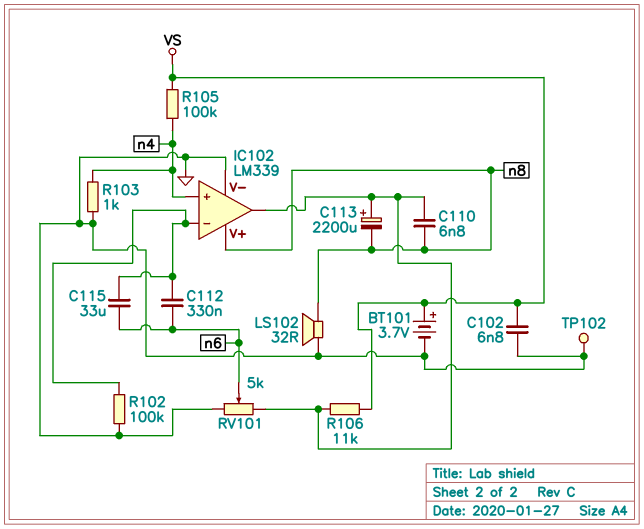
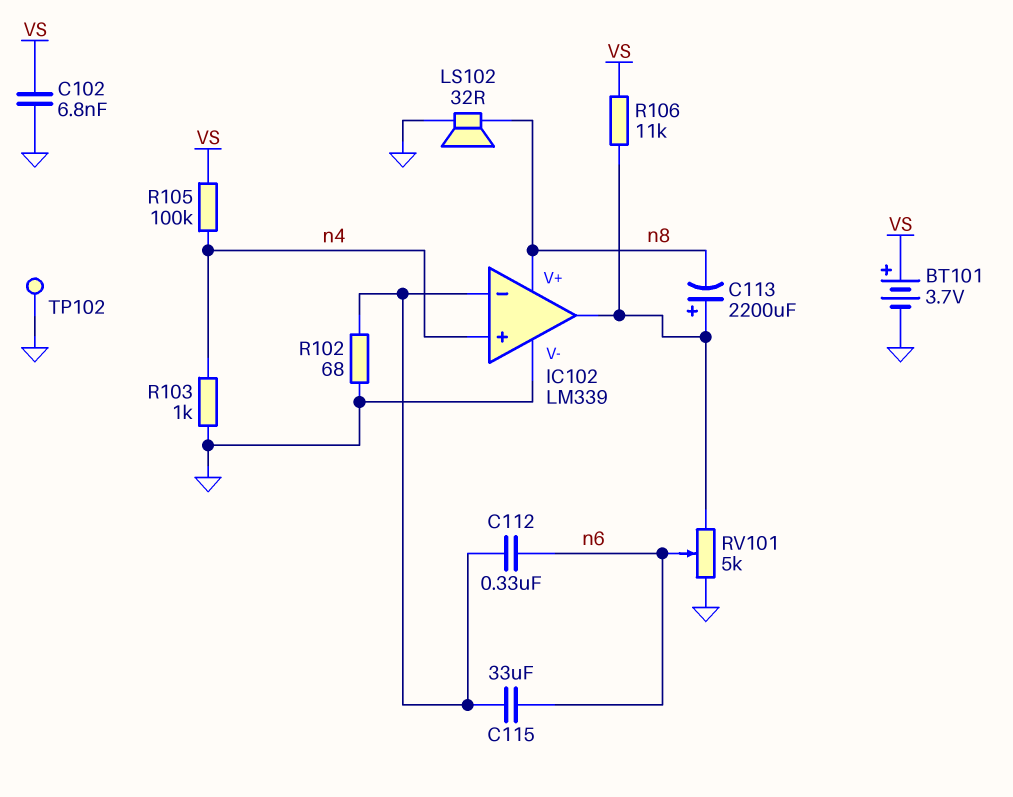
C110: 6.8nF (IC102/out, n8) -> none
R102: 100k (GND, IC102/in-) -> 68 (GND, IC102/in-)

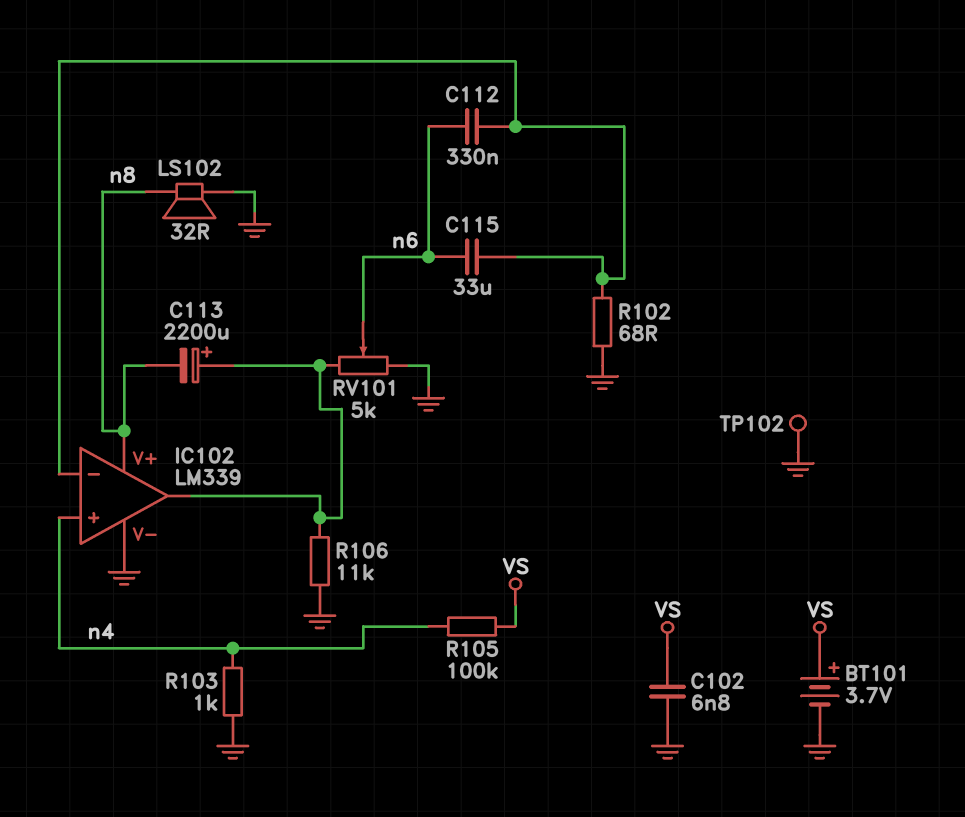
R106: 11k (IC102/out, VS) -> 11k (GND, IC102/out)

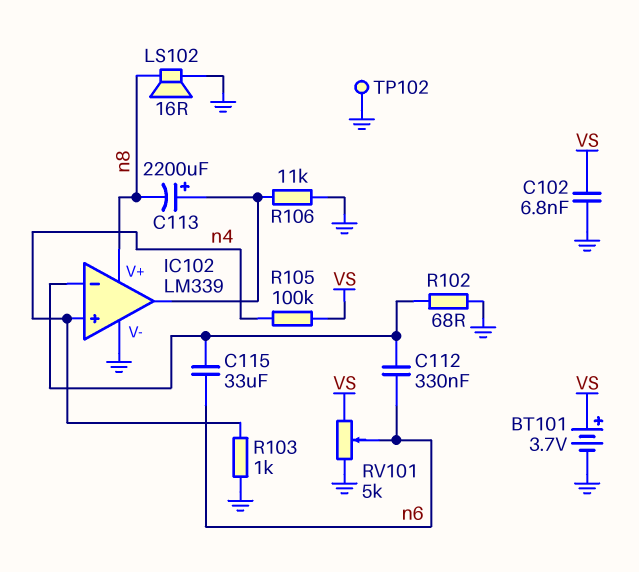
LS102: speaker 32R (GND, n8) -> speaker 16R (GND, n8)
RV101: 5k (GND, IC102/out, wiper n6) -> 5k (GND, VS, wiper n6)

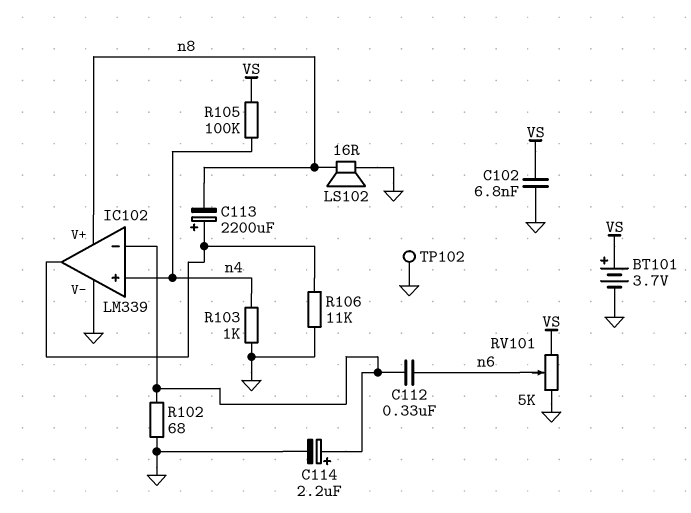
C114: none -> 2.2uF (plus IC102/in-, minus GND)
C115: 33uF (IC102/in-, n6) -> none

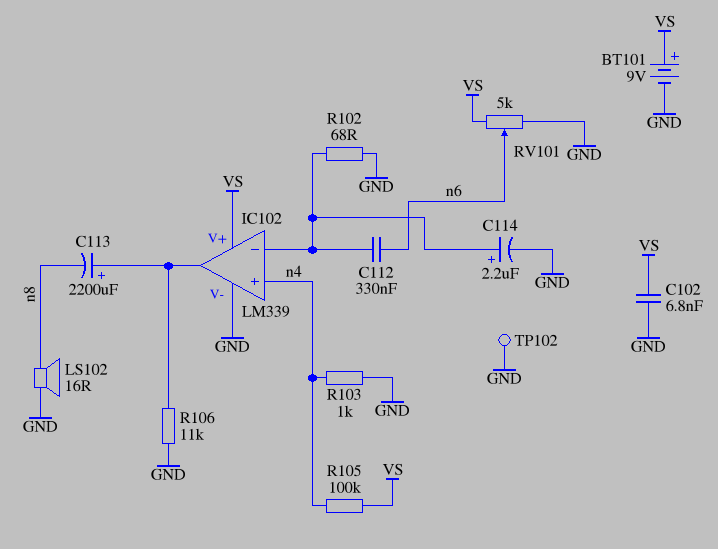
BT101: 3.7V (plus VS, minus GND) -> 9V (plus VS, minus GND)
IC102 pin V+: n8 -> VS

